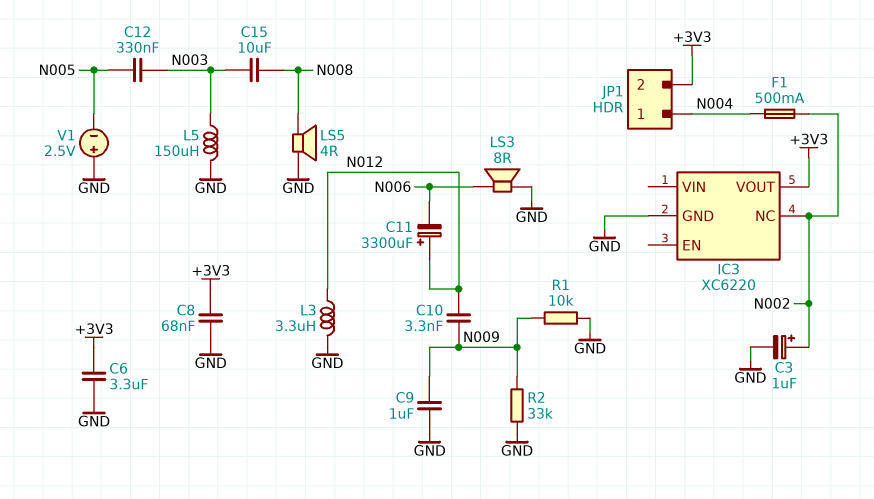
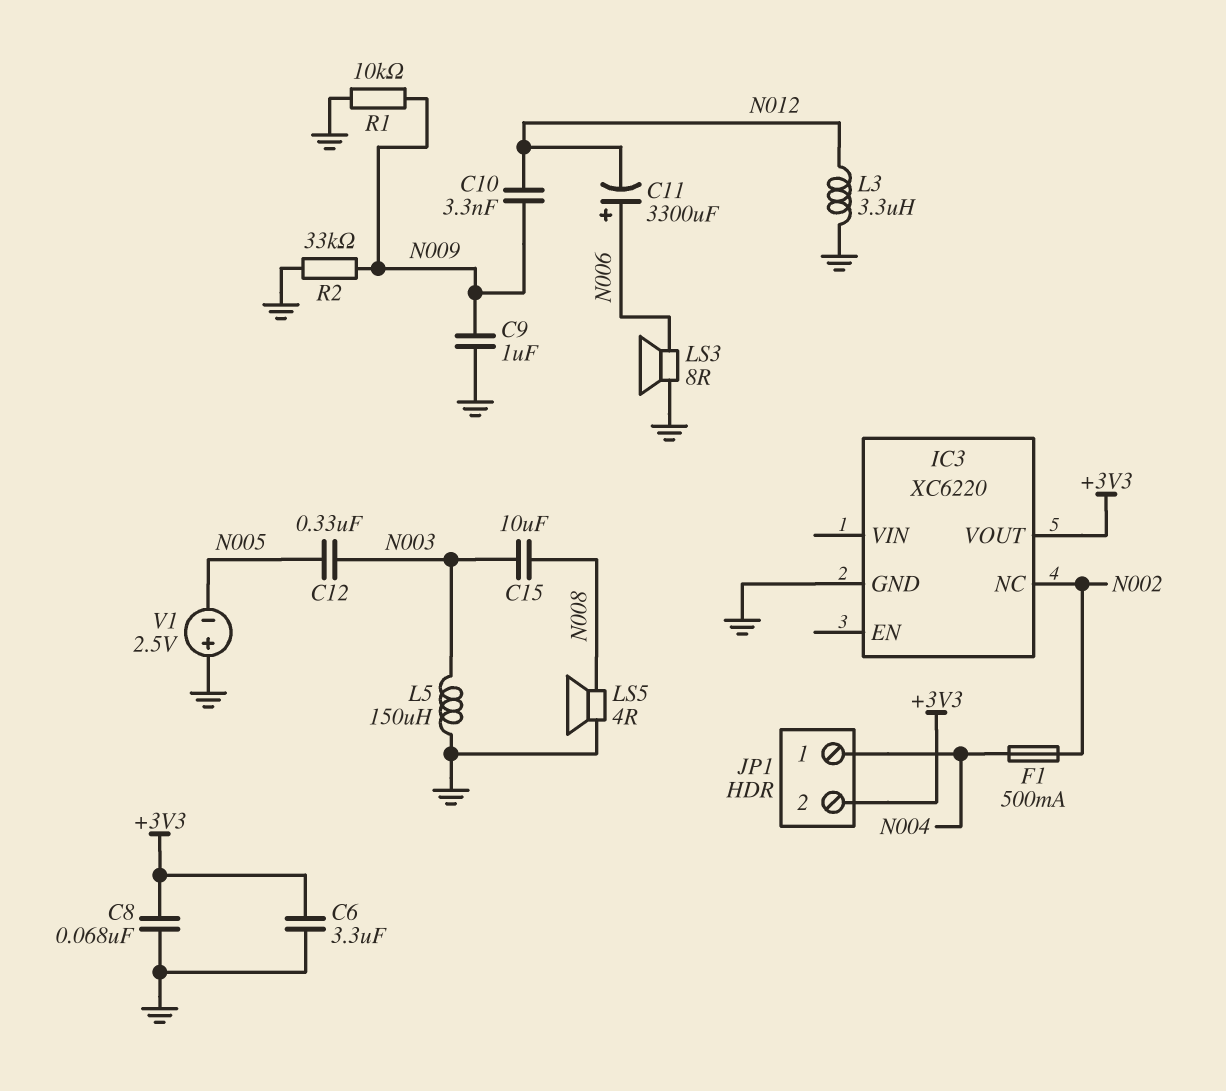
C3: 1uF (plus N002, minus GND) -> none
C11: 3300uF (plus N012, minus N006) -> 3300uF (plus N006, minus N012)

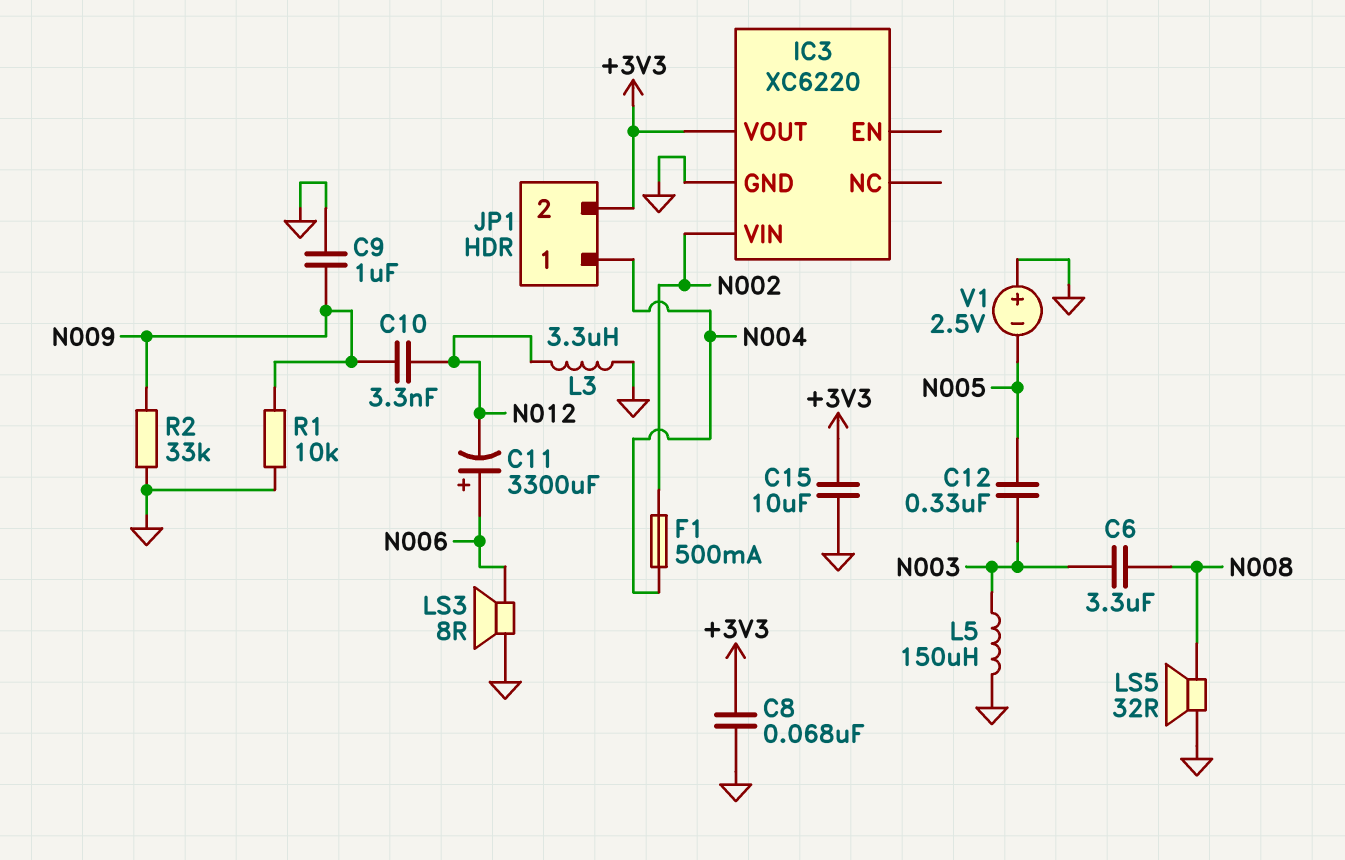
C6: 3.3uF (+3V3, GND) -> 3.3uF (N003, N008)
C15: 10uF (N003, N008) -> 10uF (+3V3, GND)
IC3 pin NC: N002 -> none
IC3 pin VIN: none -> N002
LS5: speaker 4R (GND, N008) -> speaker 32R (GND, N008)

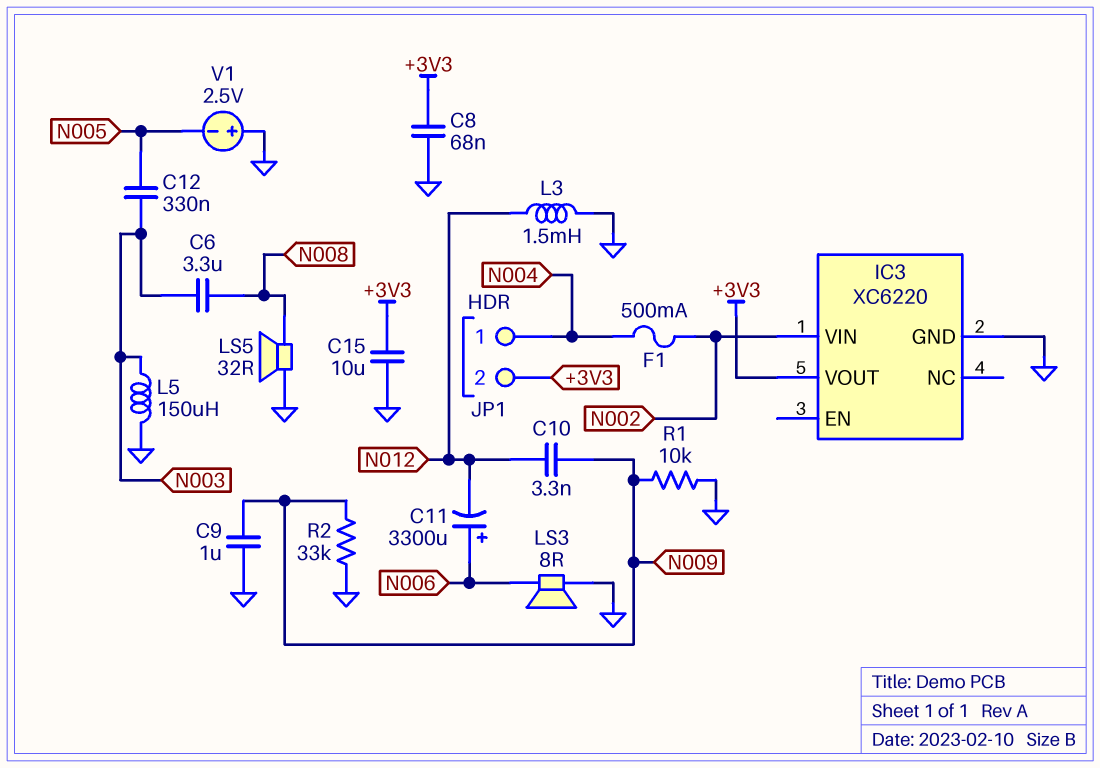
L3: 3.3uH (GND, N012) -> 1.5mH (GND, N012)

